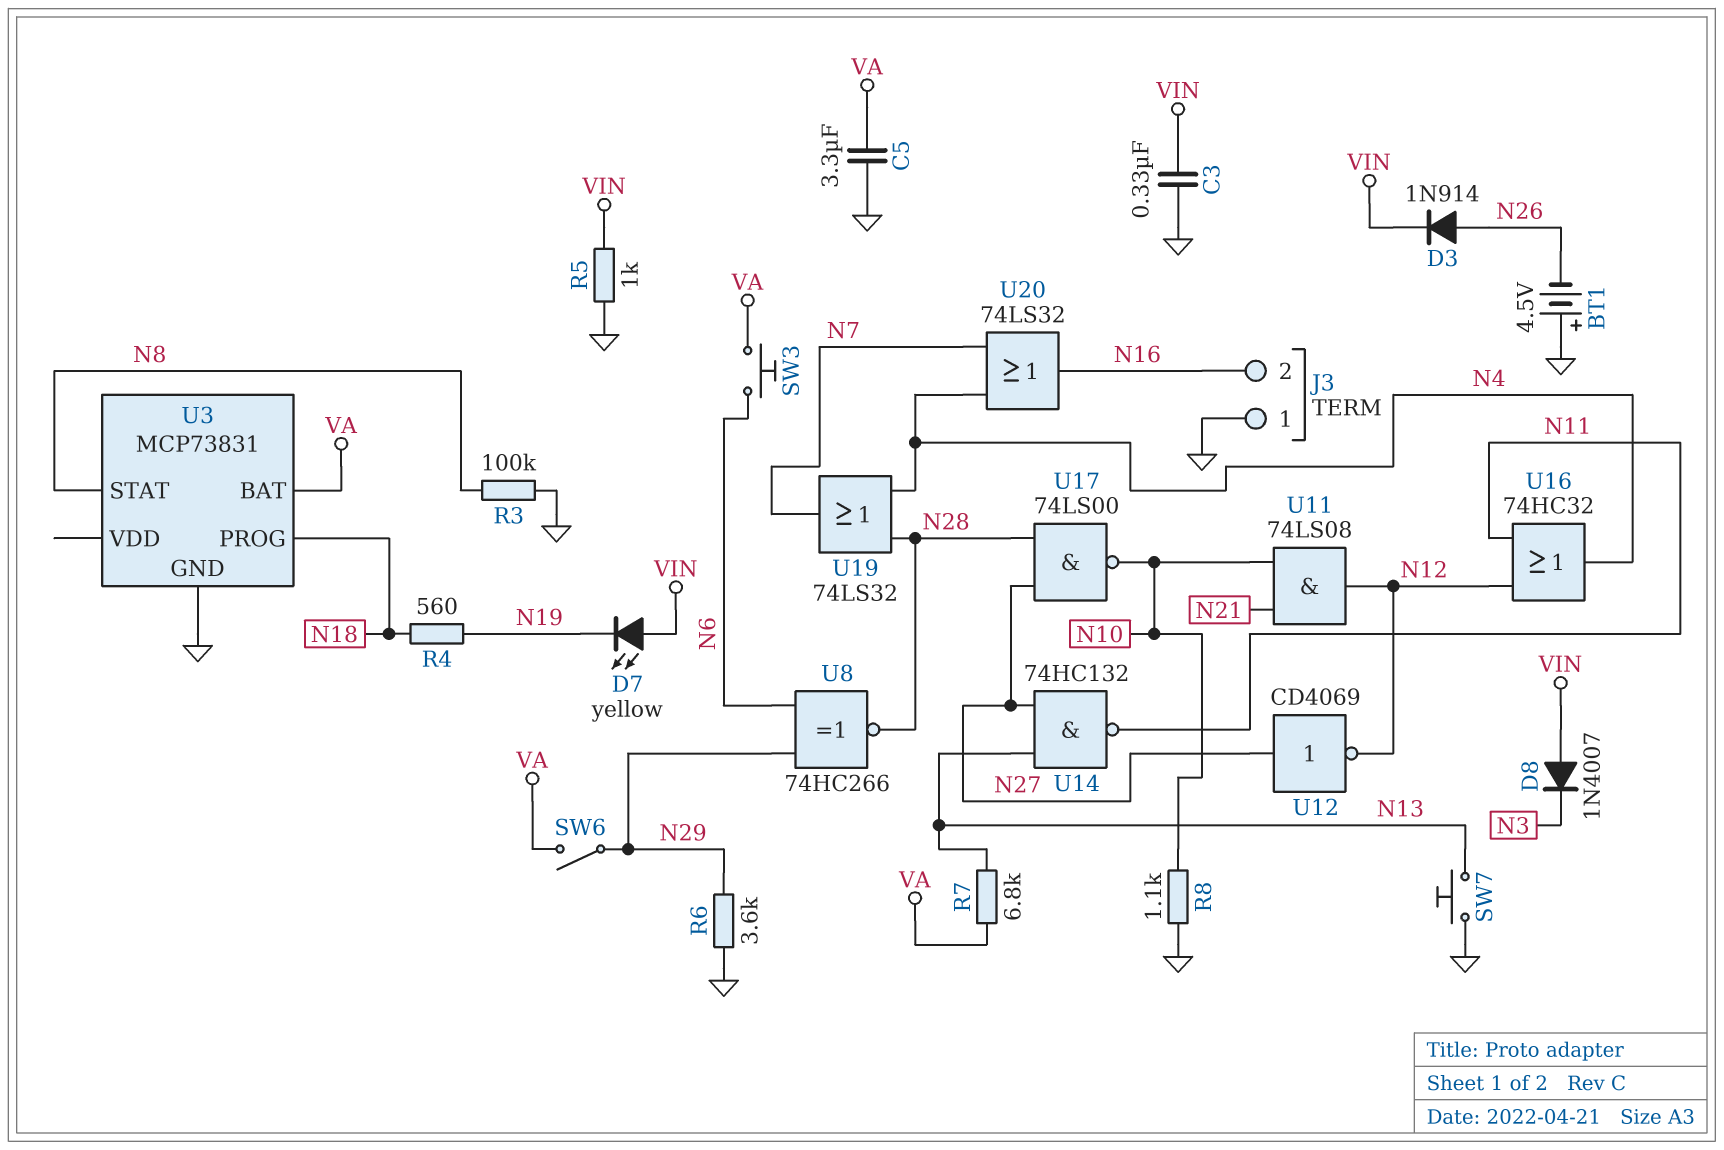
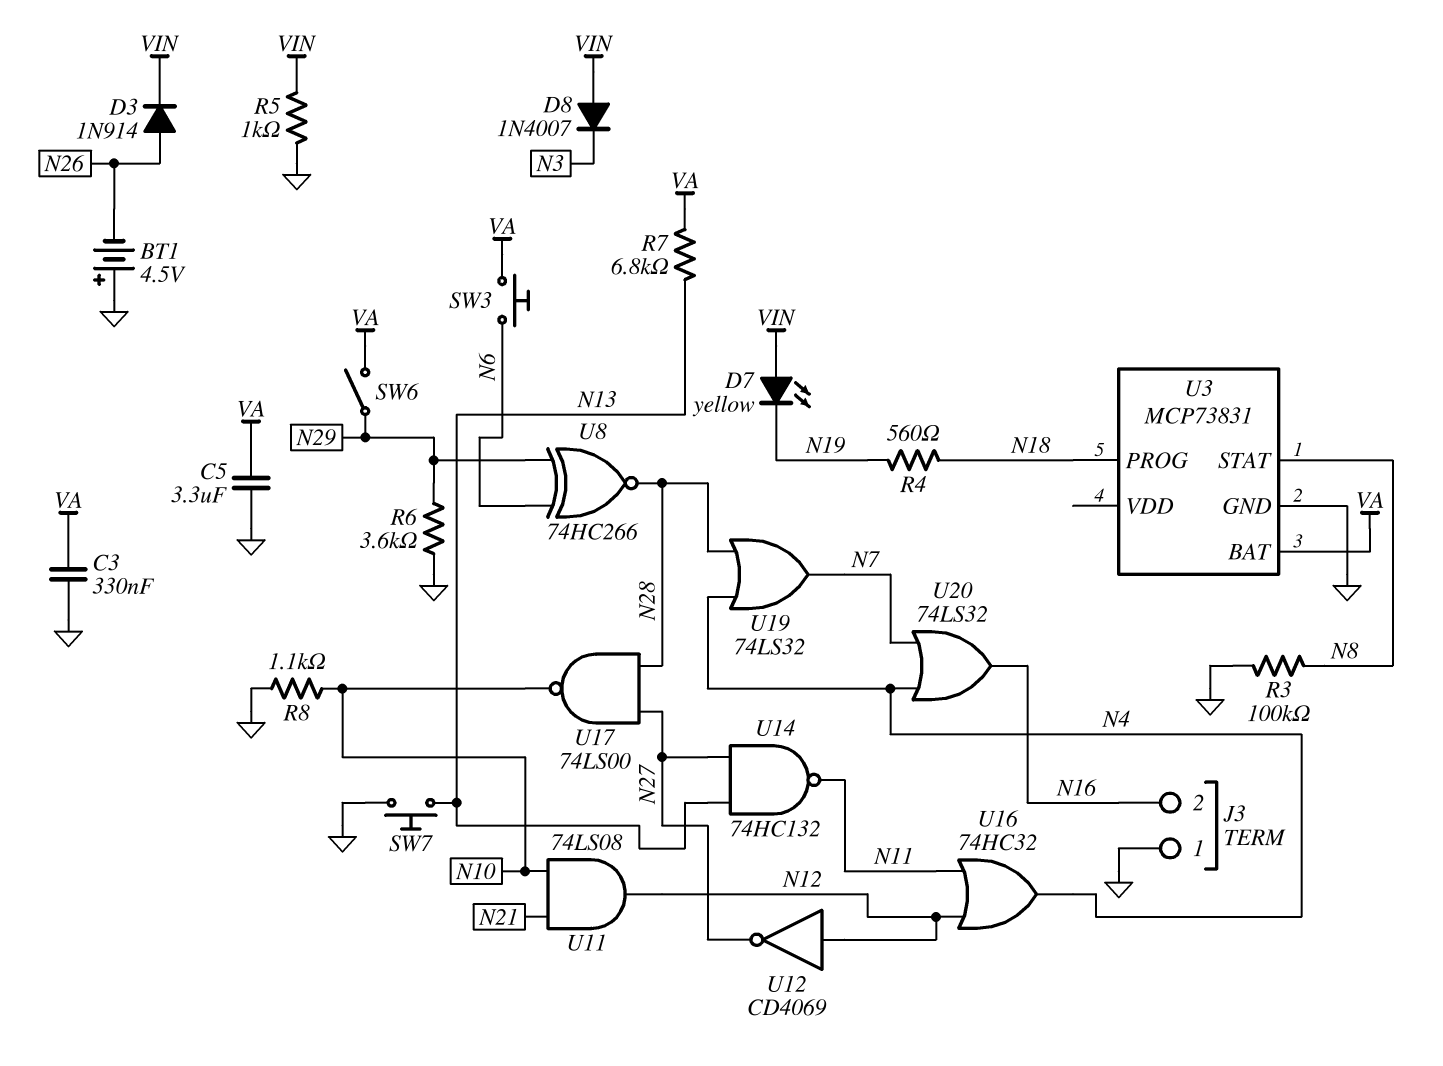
C3: 330nF (GND, VIN) -> 330nF (GND, VA)
U12: NOT CD4069 (in N27, out N12) -> NOT CD4069 (in N12, out N27)

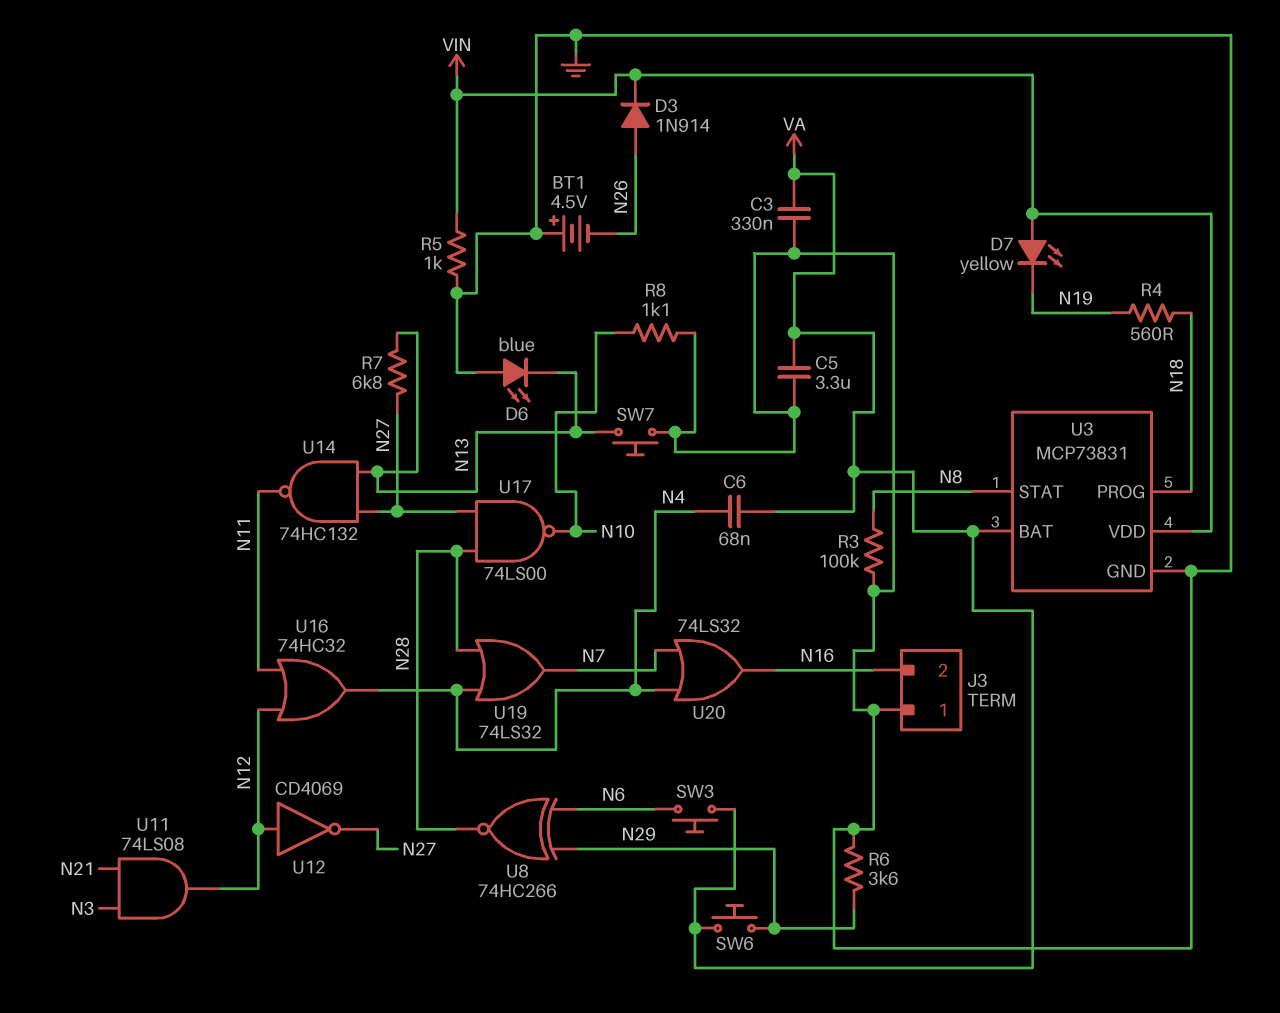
C6: none -> 68nF (N4, VA)
D6: none -> LED blue (A GND, K N13)
D8: diode 1N4007 (A VIN, K N3) -> none
R7: 6.8k (N13, VA) -> 6.8k (N13, N27)
SW6: switch (N29, VA) -> button (N29, VA)
U3 pin VDD: none -> VIN
U11: AND 74LS08 (in N10, in N21, out N12) -> AND 74LS08 (in N3, in N21, out N12)

